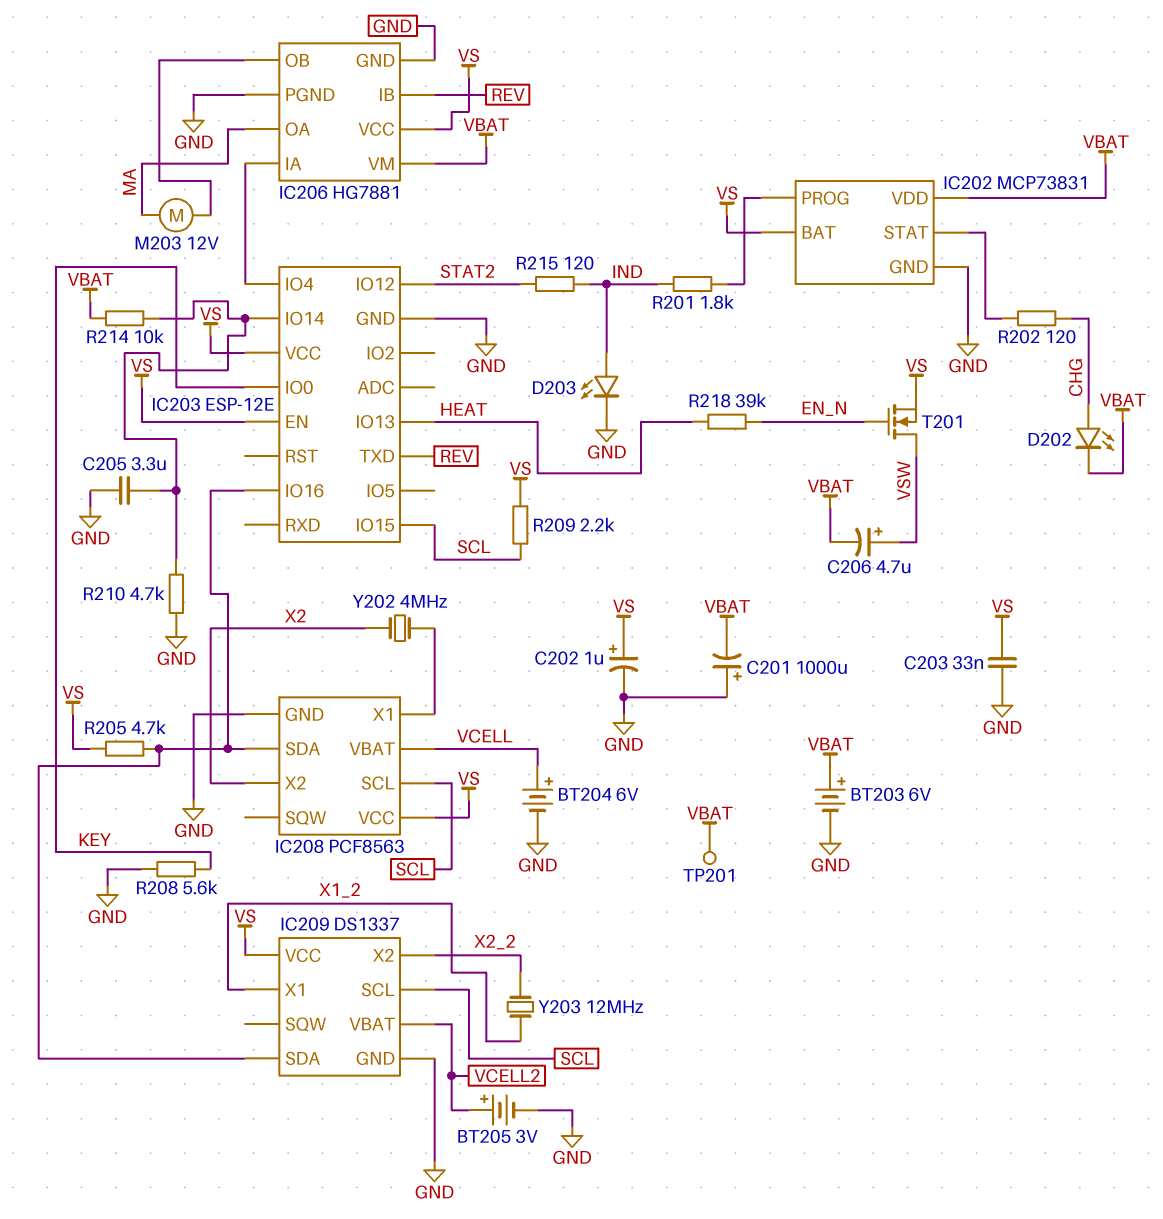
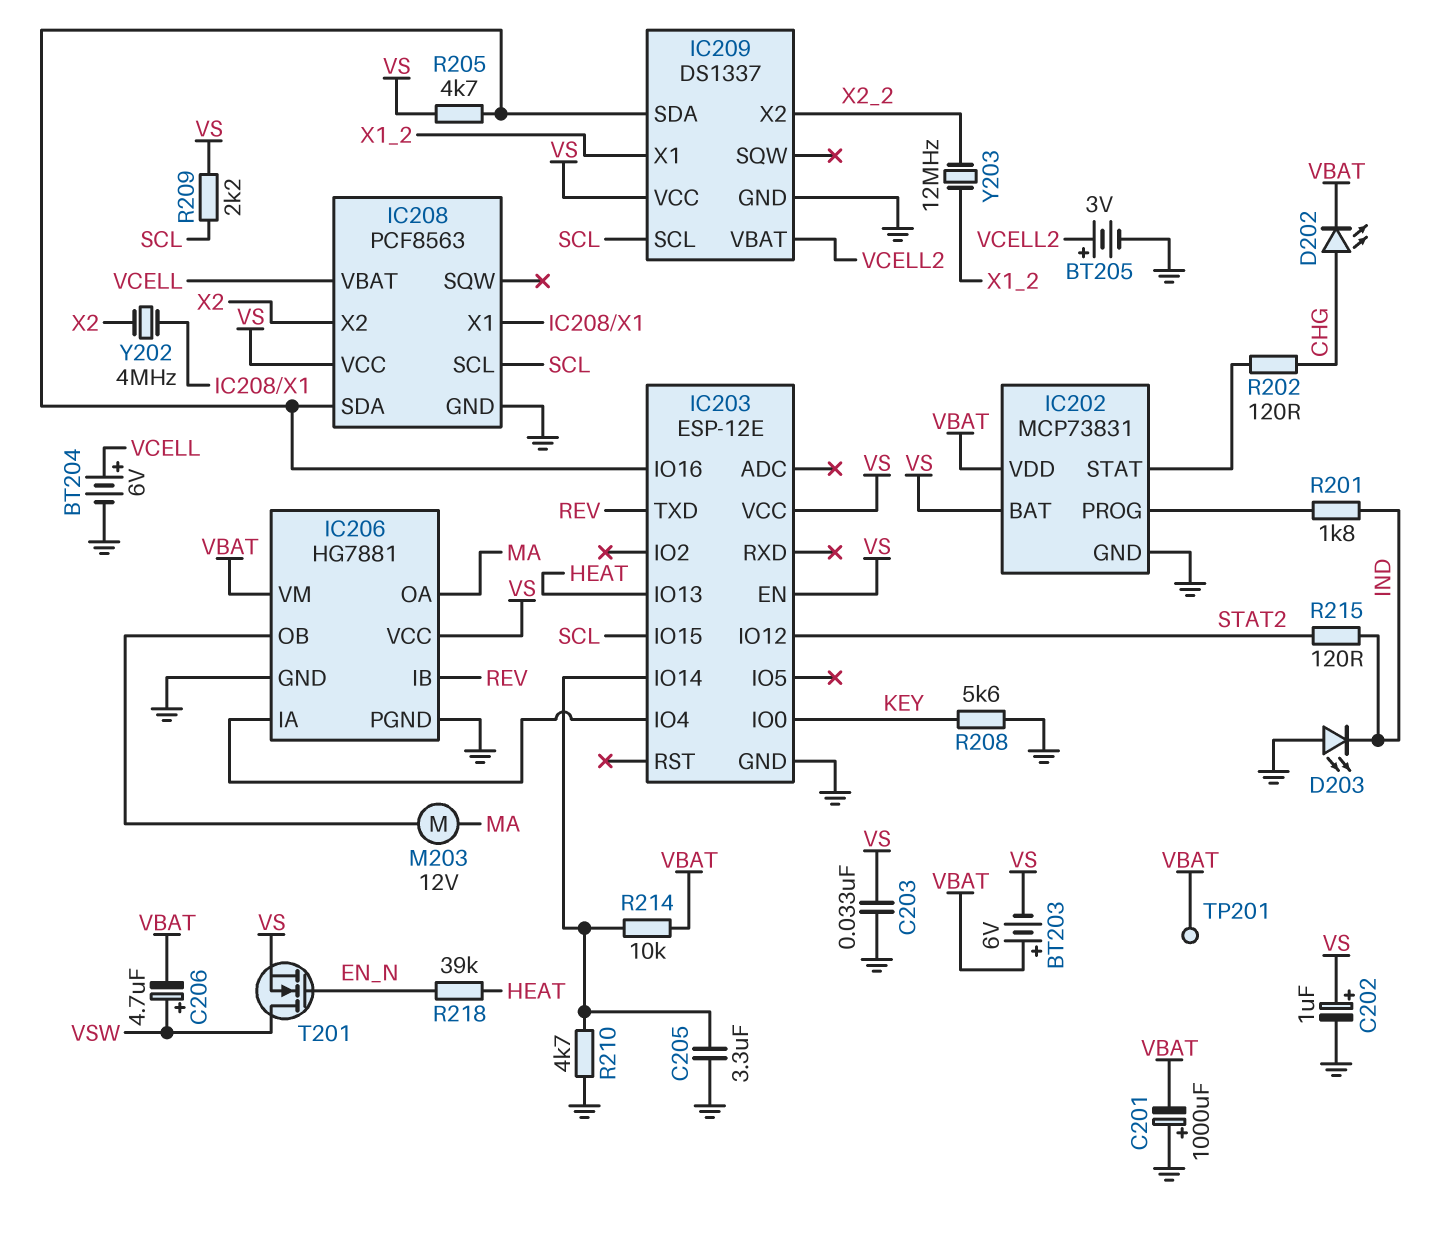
BT203: 6V (plus VBAT, minus GND) -> 6V (plus VBAT, minus VS)
D203: LED (A IND, K GND) -> LED (A GND, K IND)

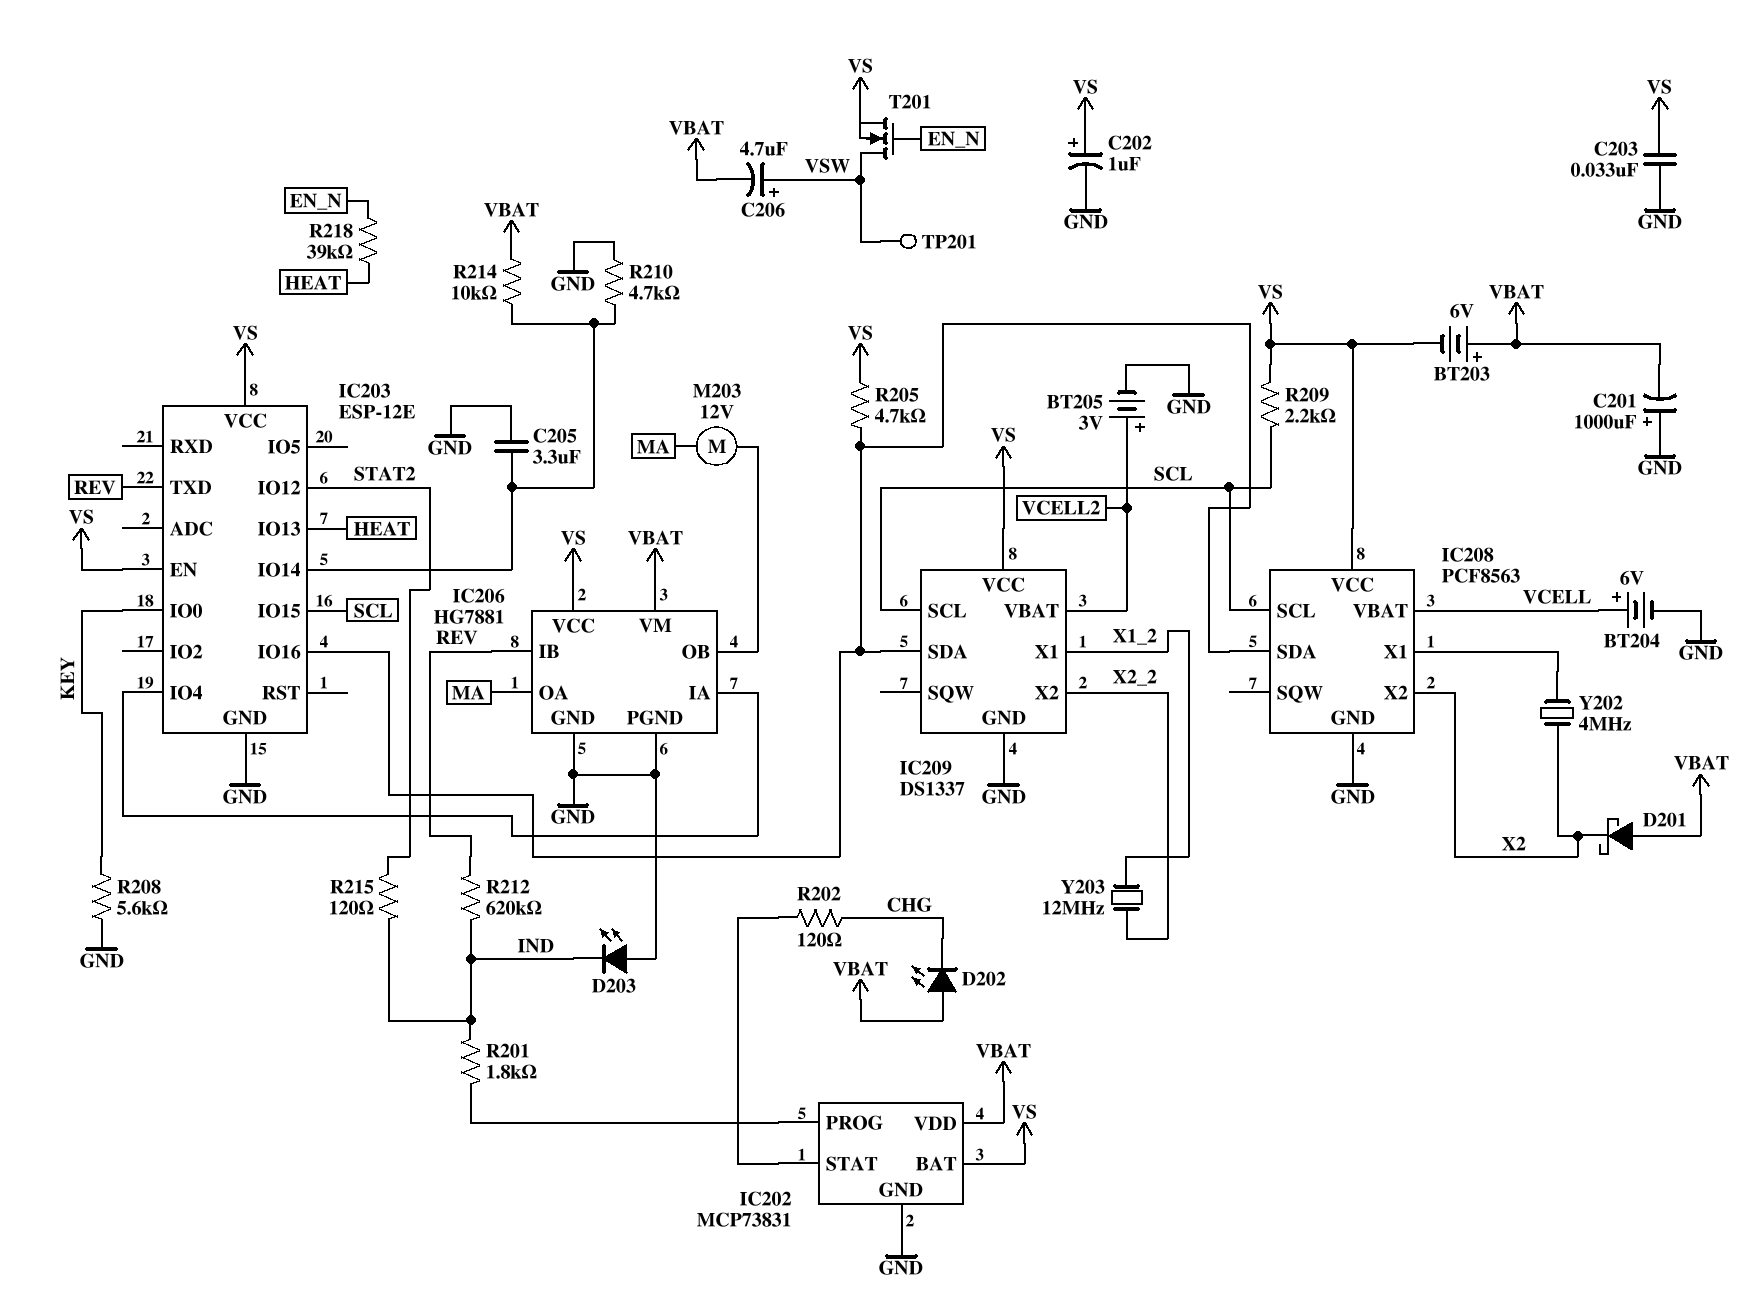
D201: none -> schottky (A VBAT, K X2)
D202: LED (A CHG, K VBAT) -> LED (A VBAT, K CHG)
R212: none -> 620k (IND, REV)
TP201: test point (VBAT) -> test point (VSW)

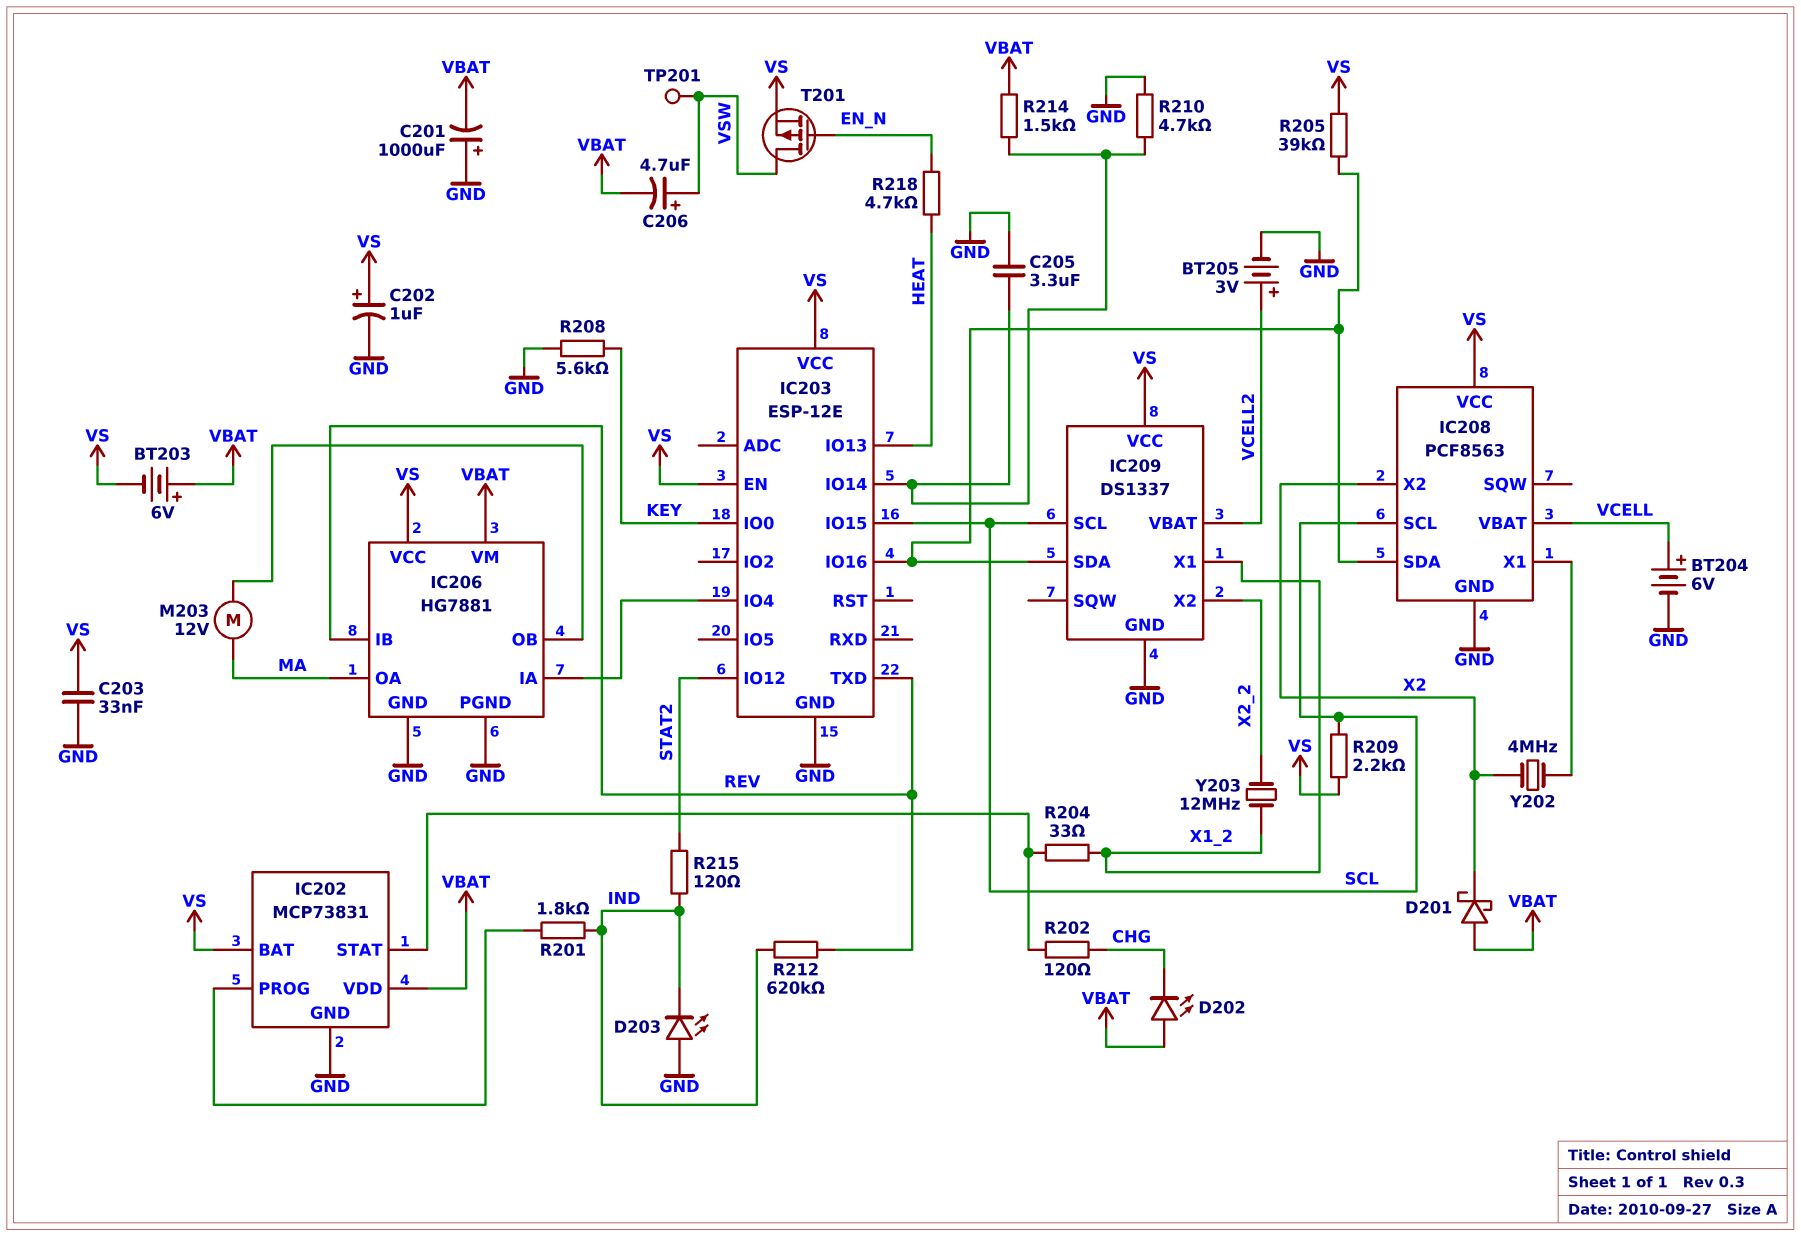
R204: none -> 33 (IC202/STAT, X1_2)
R205: 4.7k (IC203/IO16, VS) -> 39k (IC203/IO16, VS)
R214: 10k (IC203/IO14, VBAT) -> 1.5k (IC203/IO14, VBAT)
R218: 39k (EN_N, HEAT) -> 4.7k (EN_N, HEAT)
T201: NMOS (G EN_N, D VSW, S VS) -> PMOS (G EN_N, D VSW, S VS)

